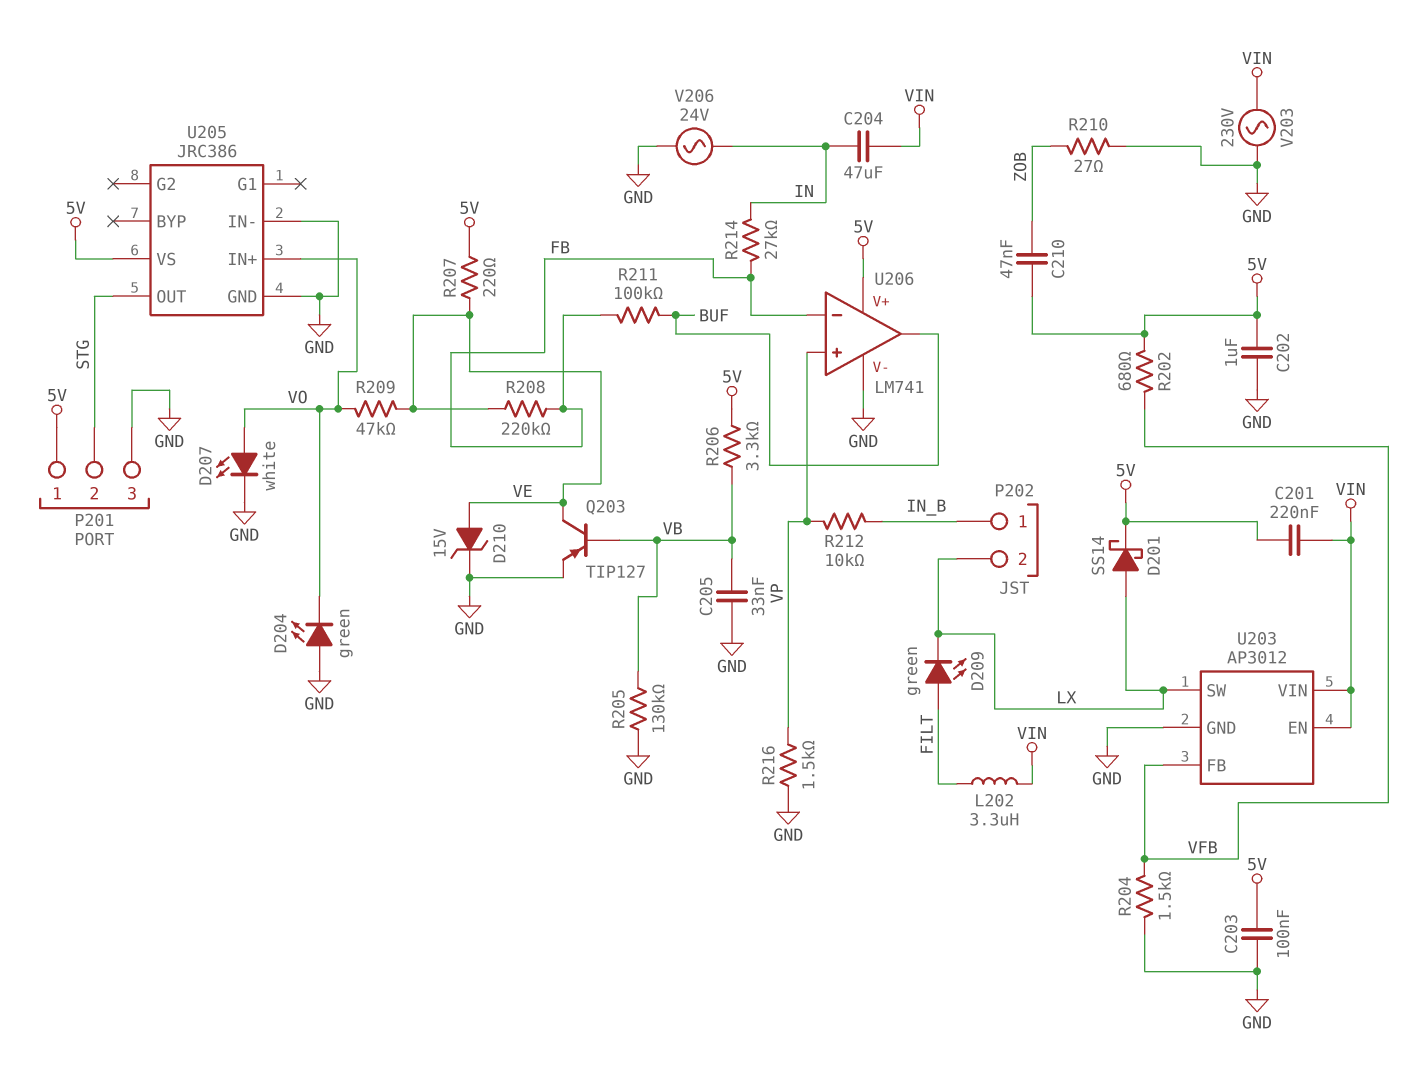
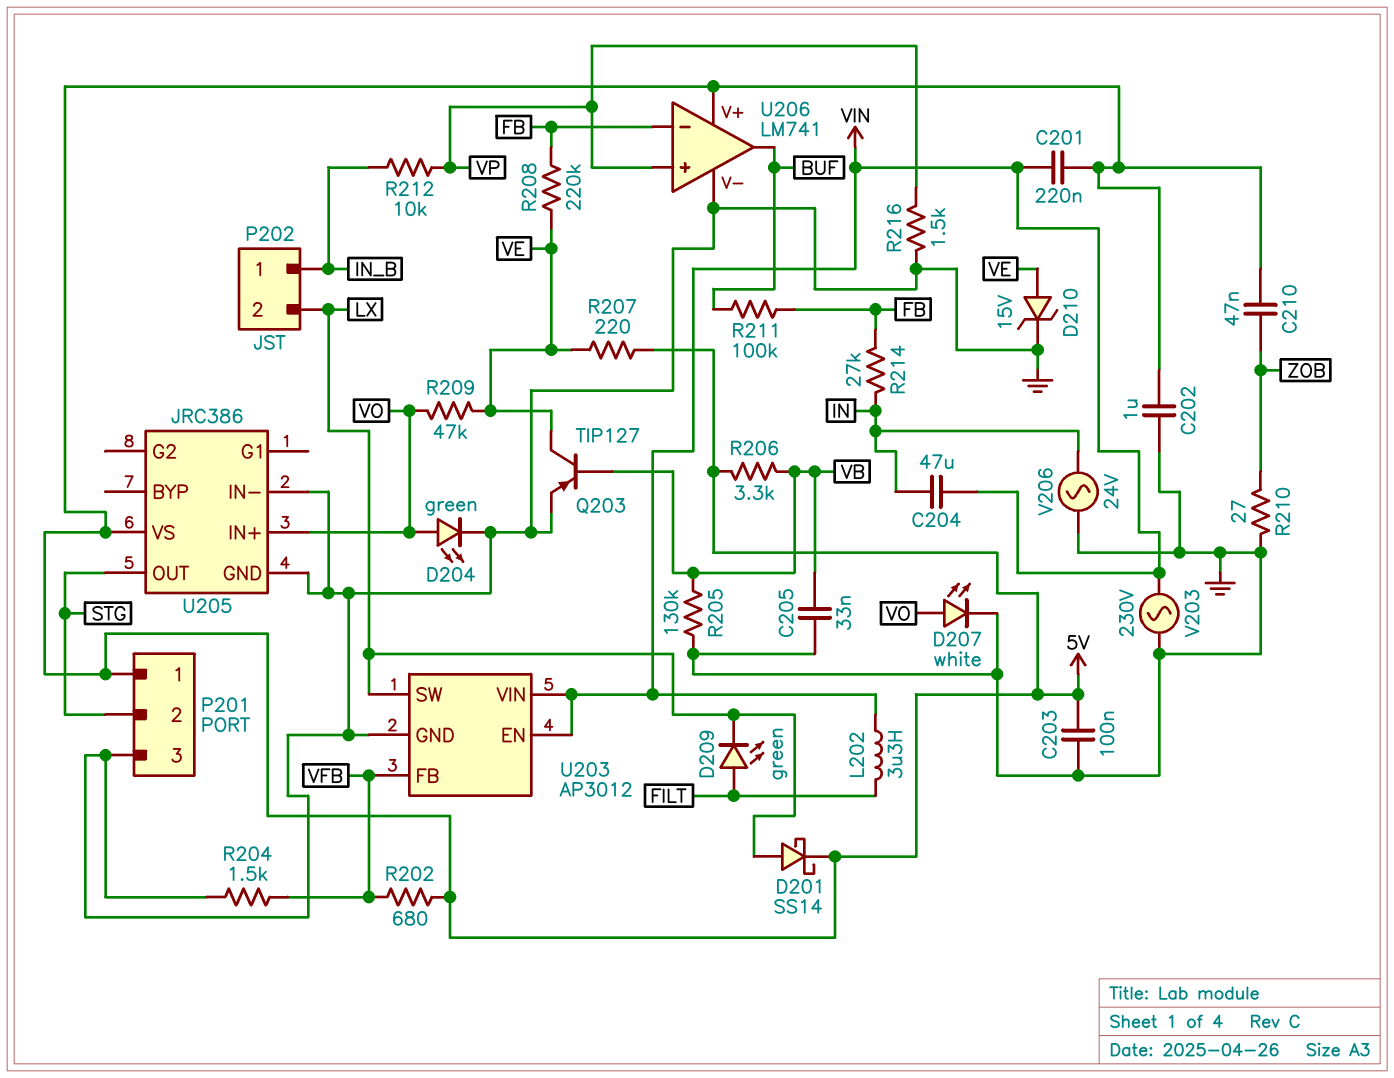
D204: LED green (A GND, K VO) -> LED green (A VO, K GND)

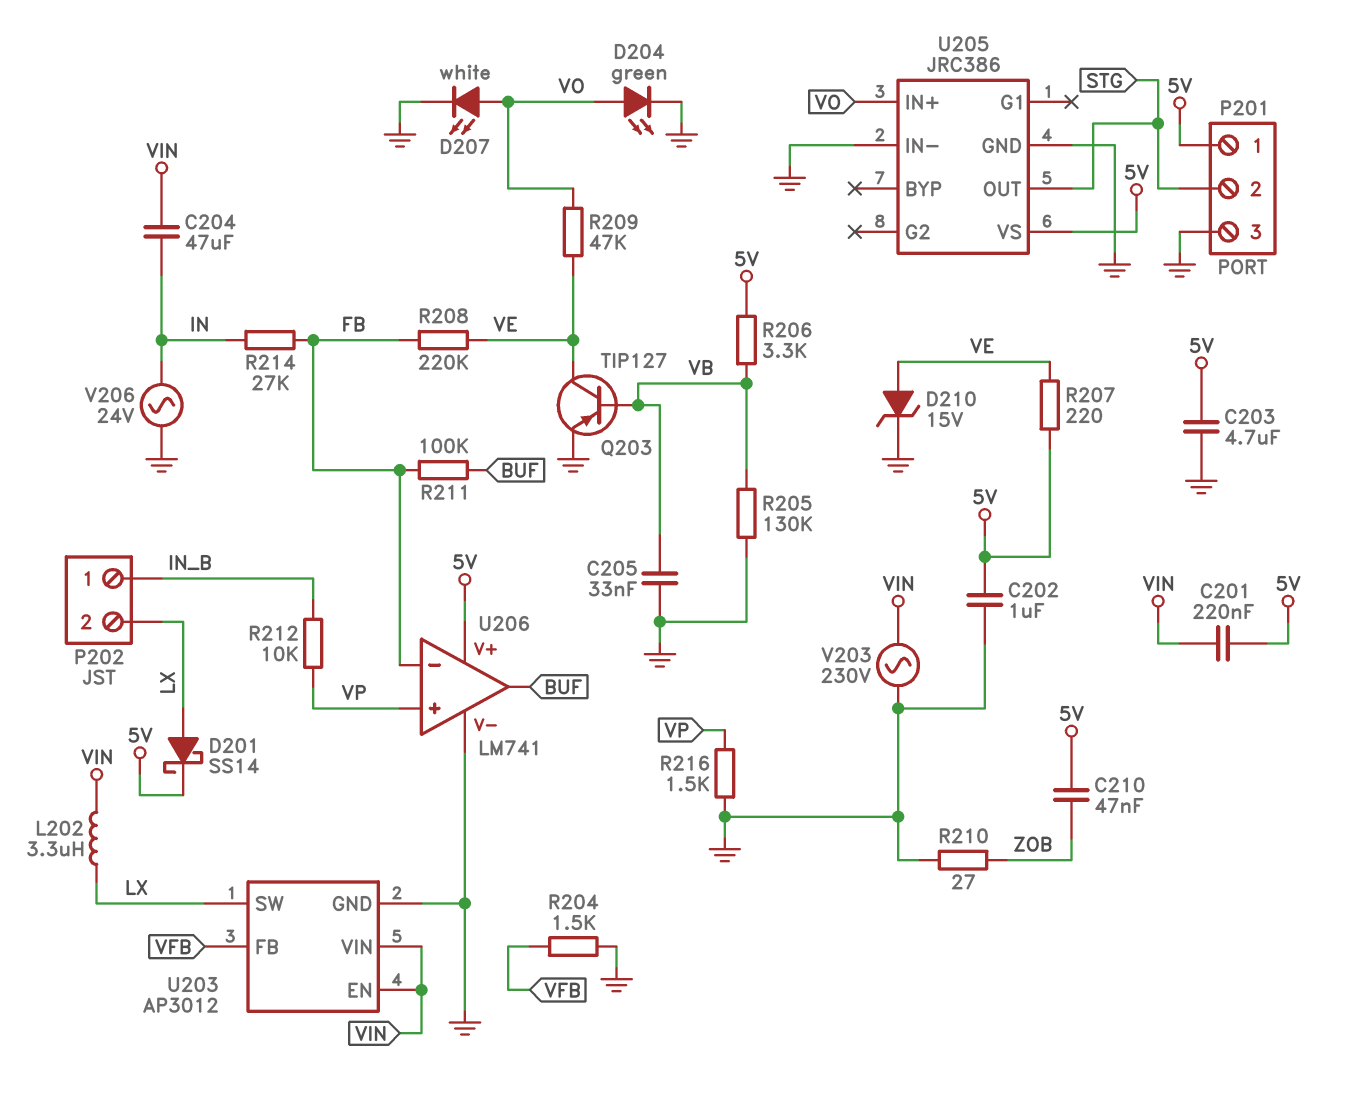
C203: 100nF (5V, GND) -> 4.7uF (5V, GND)
D209: LED green (A FILT, K LX) -> none
L202: 3.3uH (FILT, VIN) -> 3.3uH (LX, VIN)
R202: 680 (5V, VFB) -> none

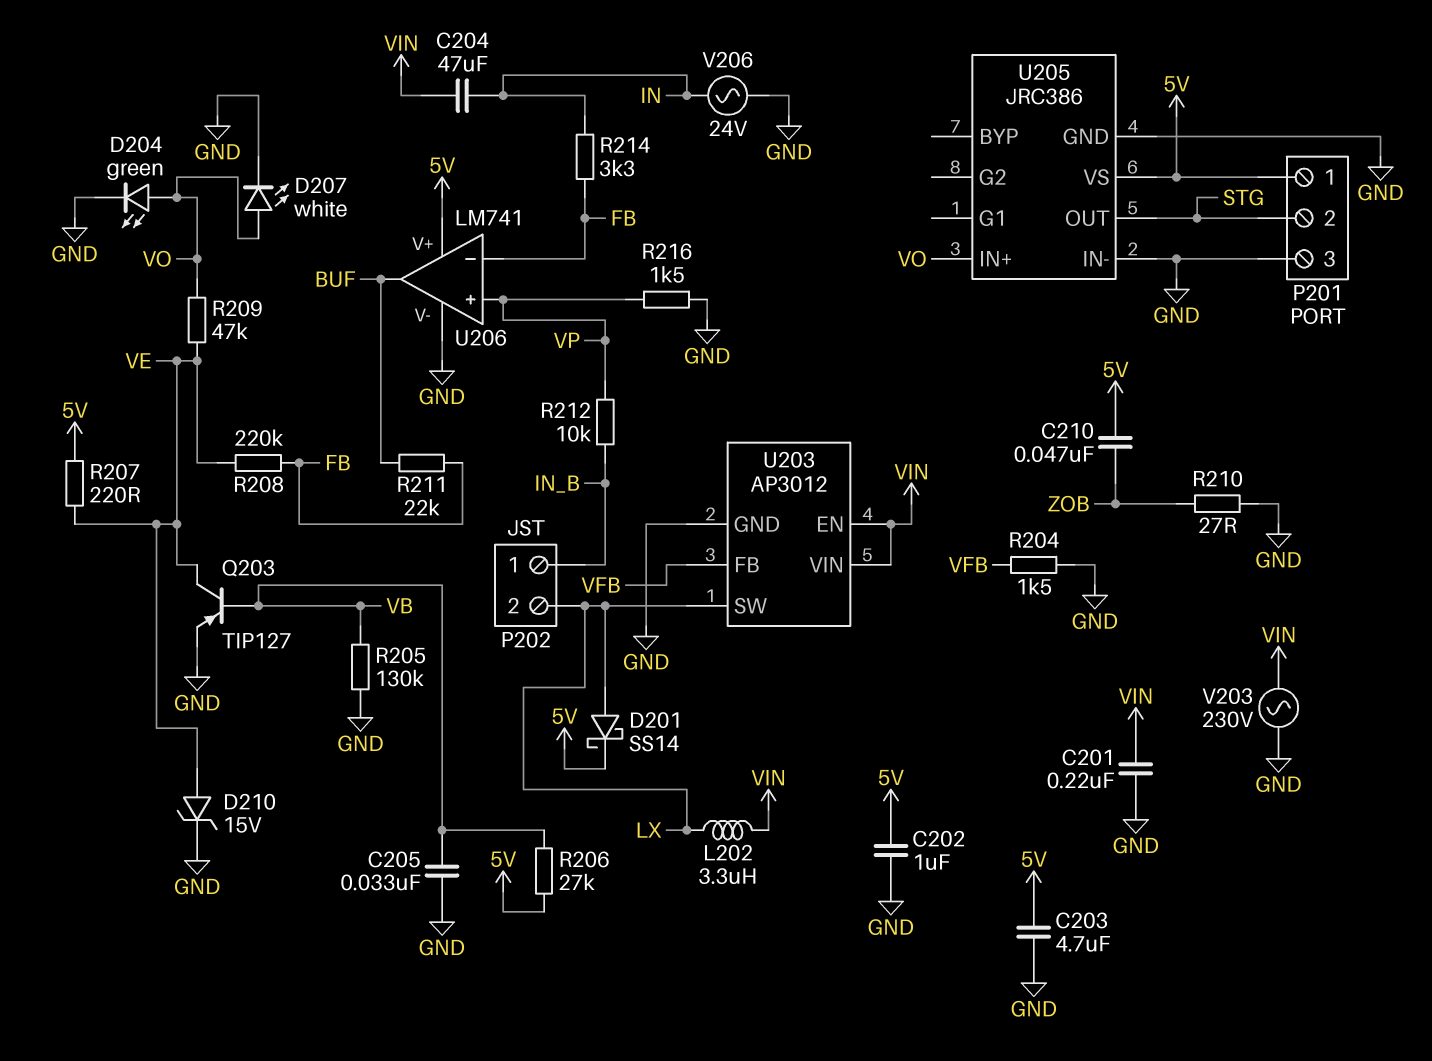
C201: 220nF (5V, VIN) -> 220nF (GND, VIN)
R206: 3.3k (5V, VB) -> 27k (5V, VB)
R211: 100k (BUF, FB) -> 22k (BUF, FB)
R214: 27k (FB, IN) -> 3.3k (FB, IN)

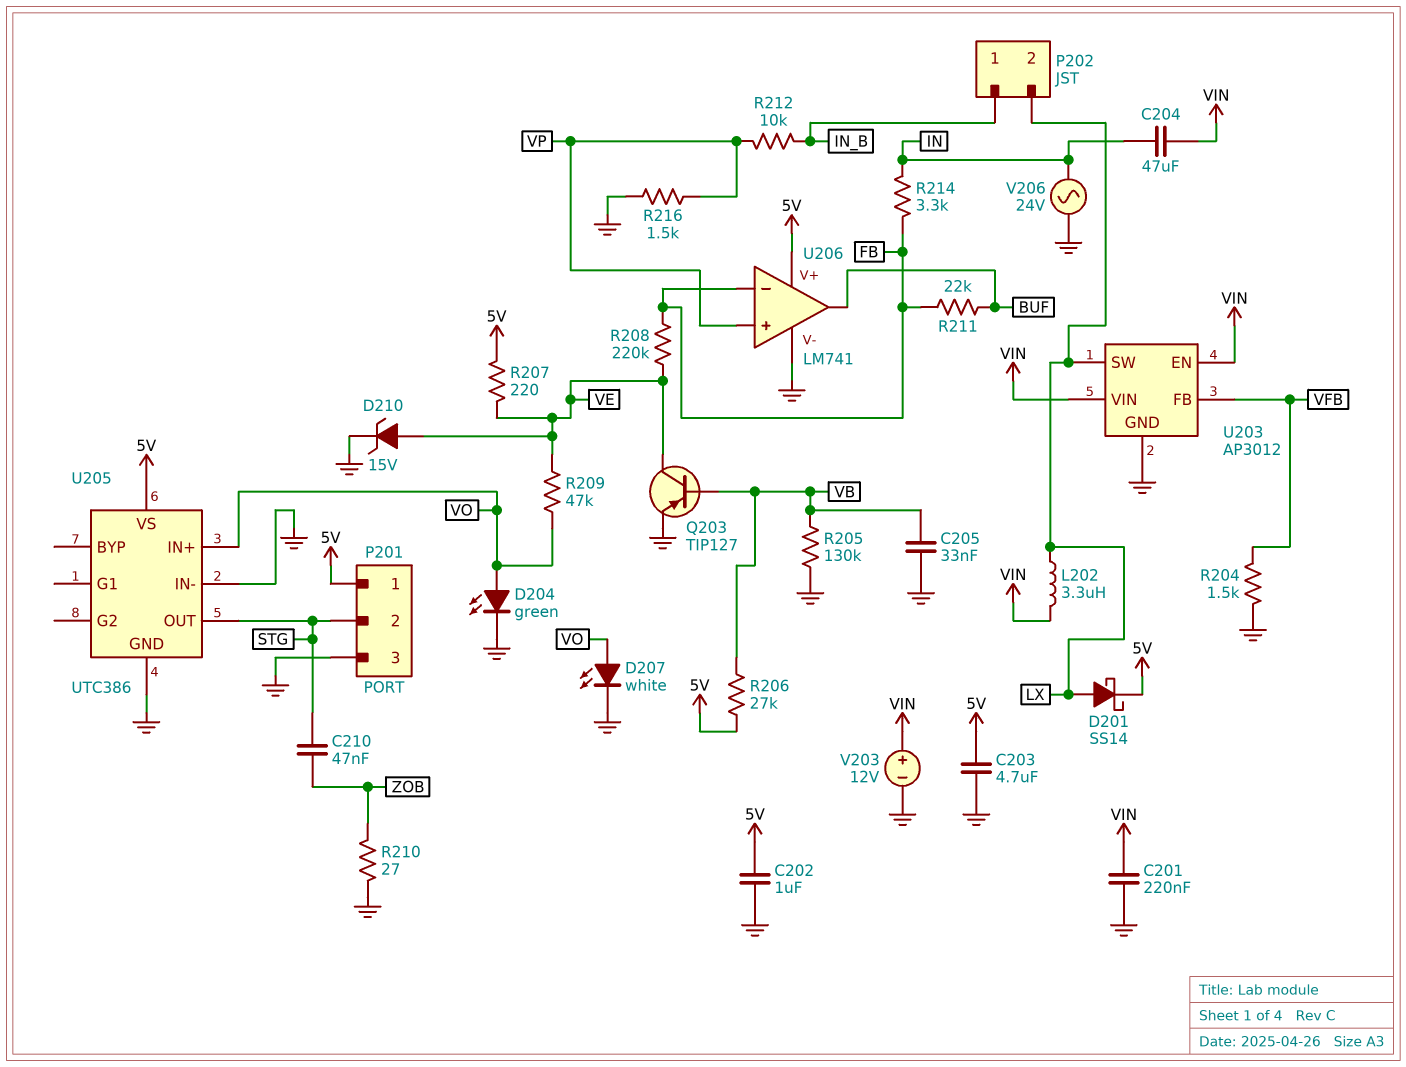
C210: 47nF (5V, ZOB) -> 47nF (STG, ZOB)
U205: JRC386 -> UTC386
V203: AC 230V (GND, VIN) -> 12V (plus VIN, minus GND)

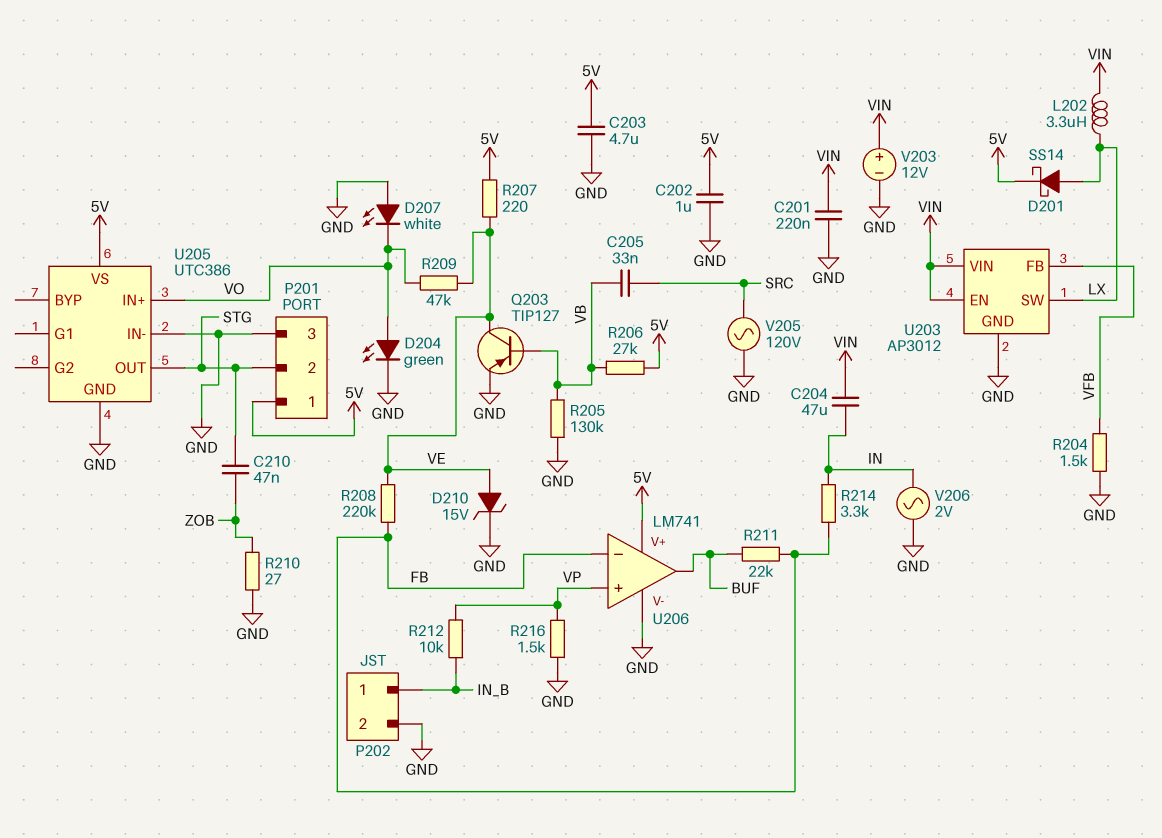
C205: 33nF (GND, VB) -> 33nF (SRC, VB)
D207: LED white (A VO, K GND) -> LED white (A GND, K VO)
P202 pin 2: LX -> GND
V205: none -> AC 120V (GND, SRC)
V206: AC 24V (GND, IN) -> AC 2V (GND, IN)

